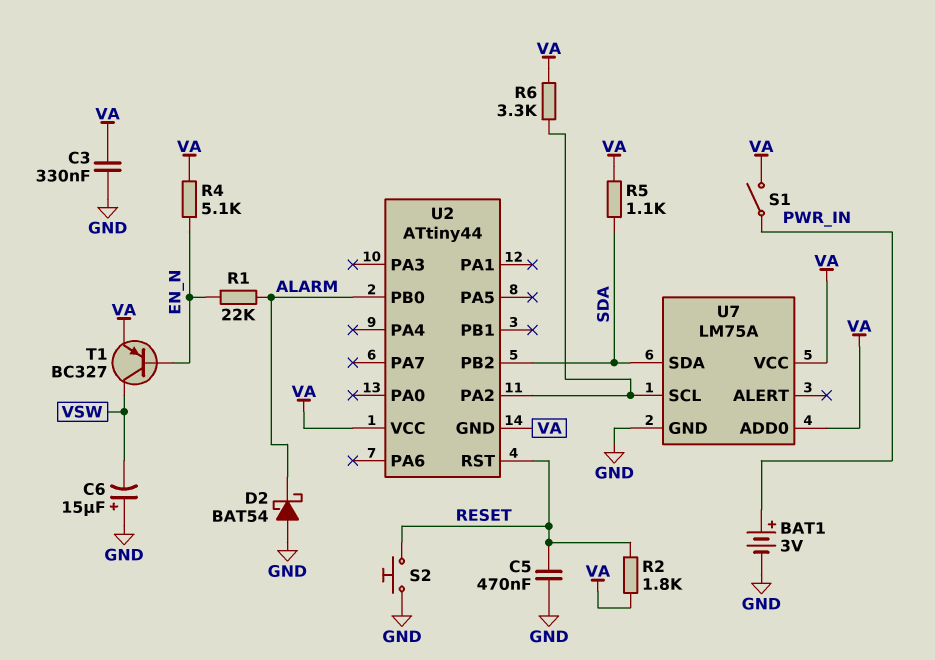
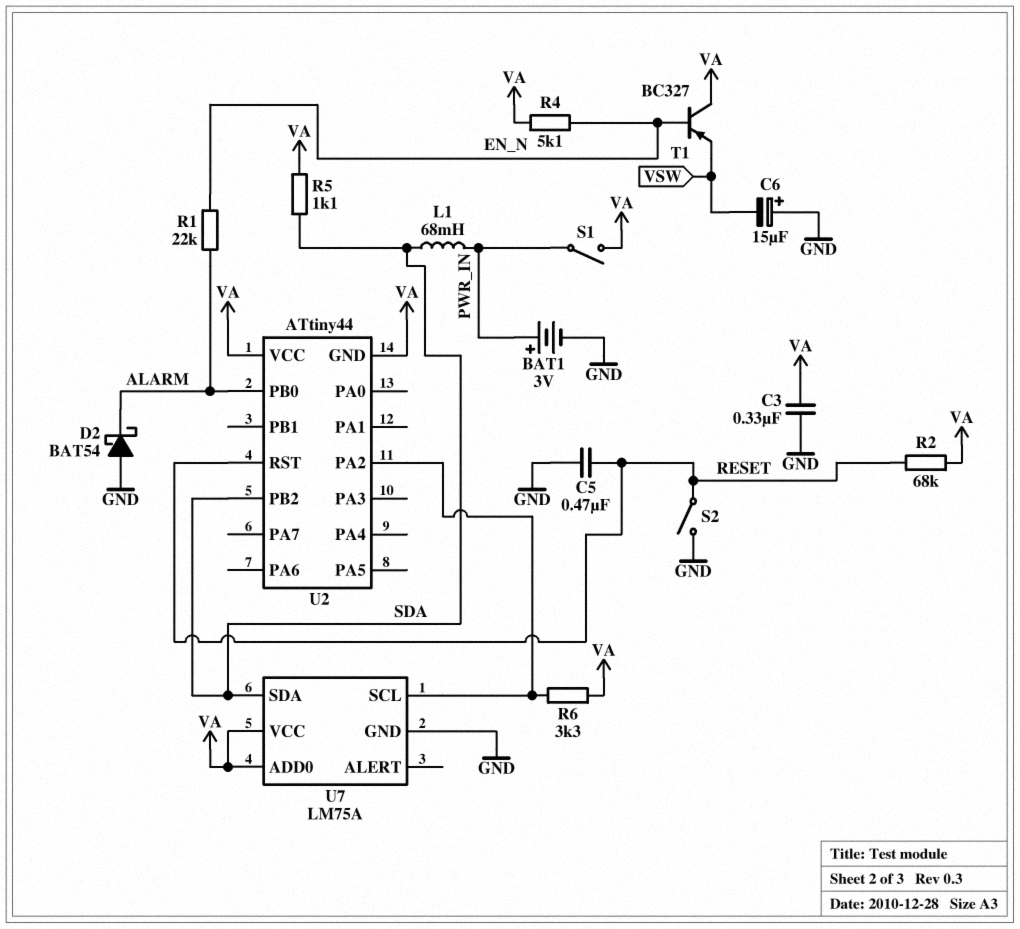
L1: none -> 68mH (PWR_IN, SDA)
R2: 1.8k (RESET, VA) -> 68k (RESET, VA)
S2: button (GND, RESET) -> switch (GND, RESET)
T1: PNP BC327 (B EN_N, C VSW, E VA) -> PNP BC327 (B EN_N, C VA, E VSW)

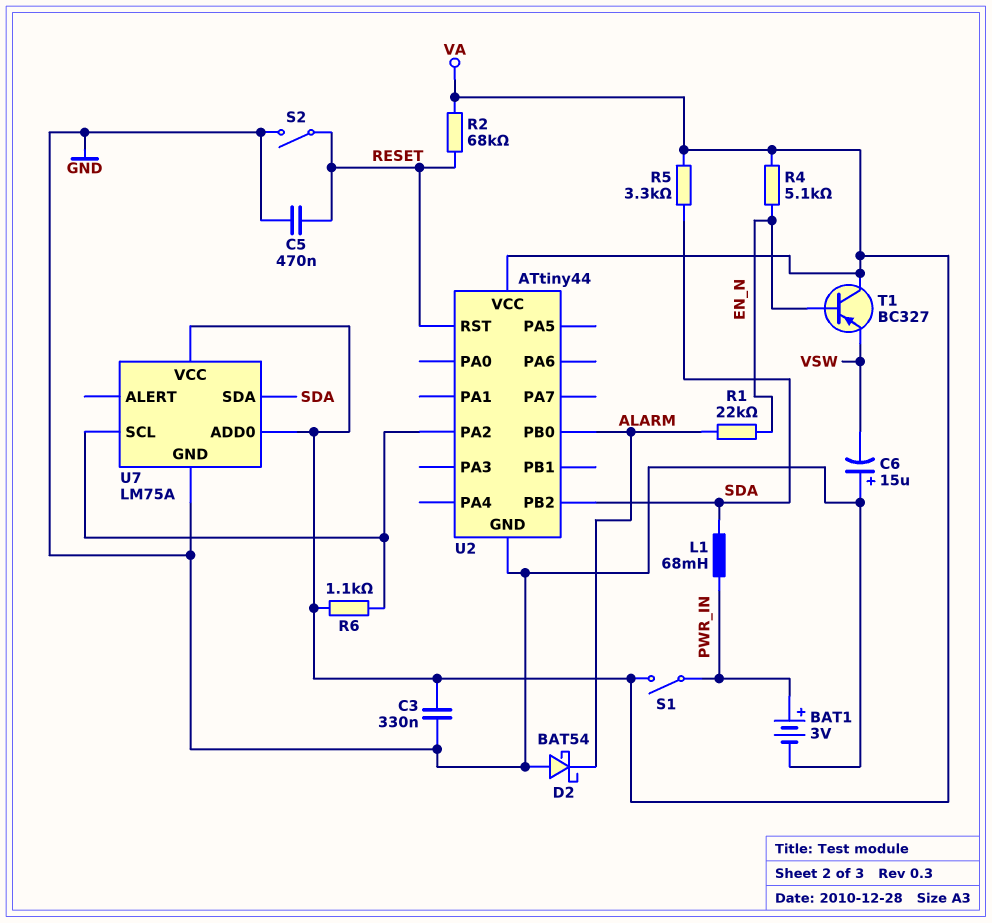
R5: 1.1k (SDA, VA) -> 3.3k (SDA, VA)
R6: 3.3k (U2/PA2, VA) -> 1.1k (U2/PA2, VA)
U2 pin GND: VA -> GND

